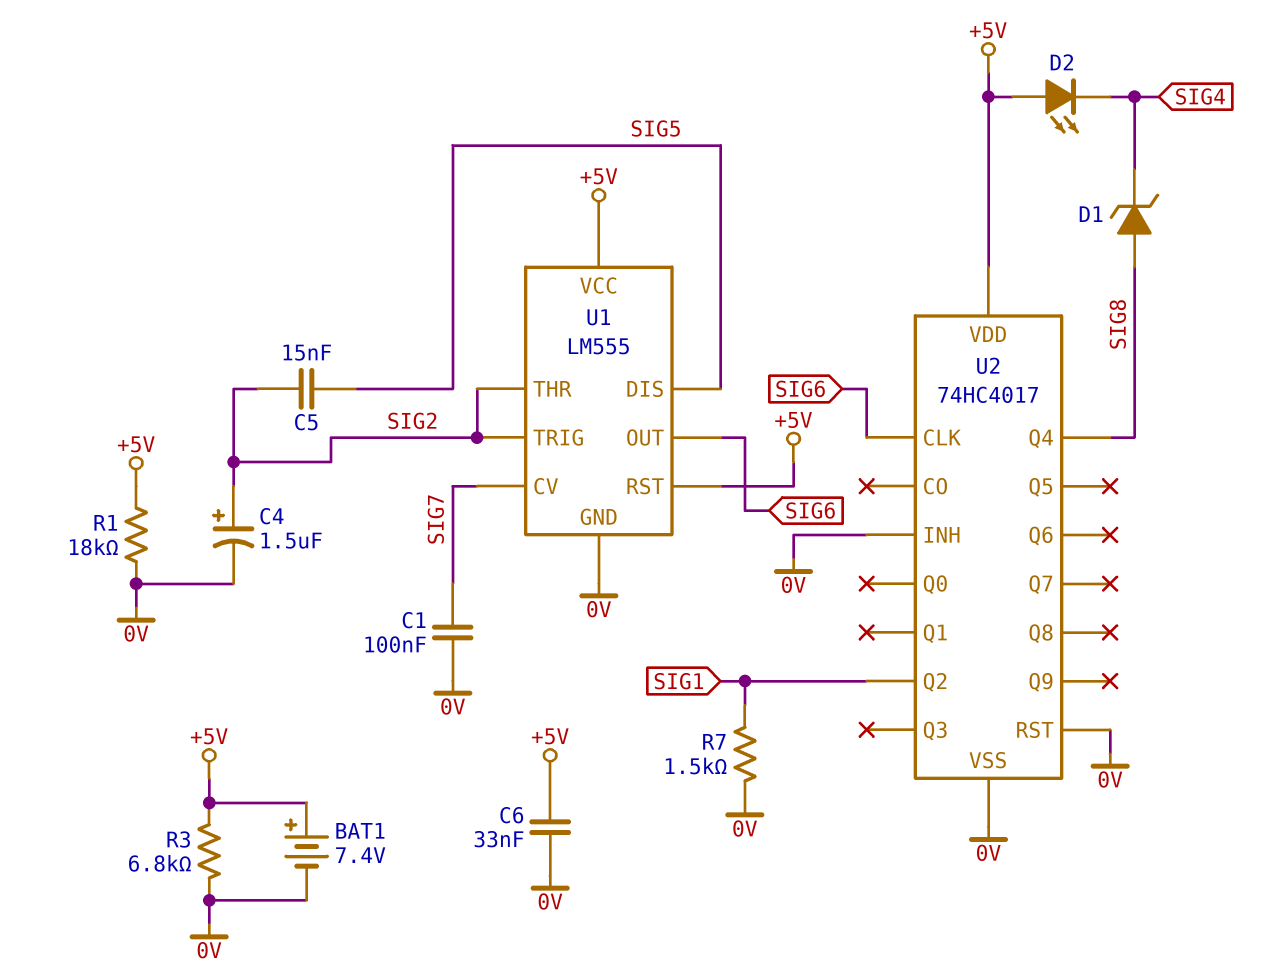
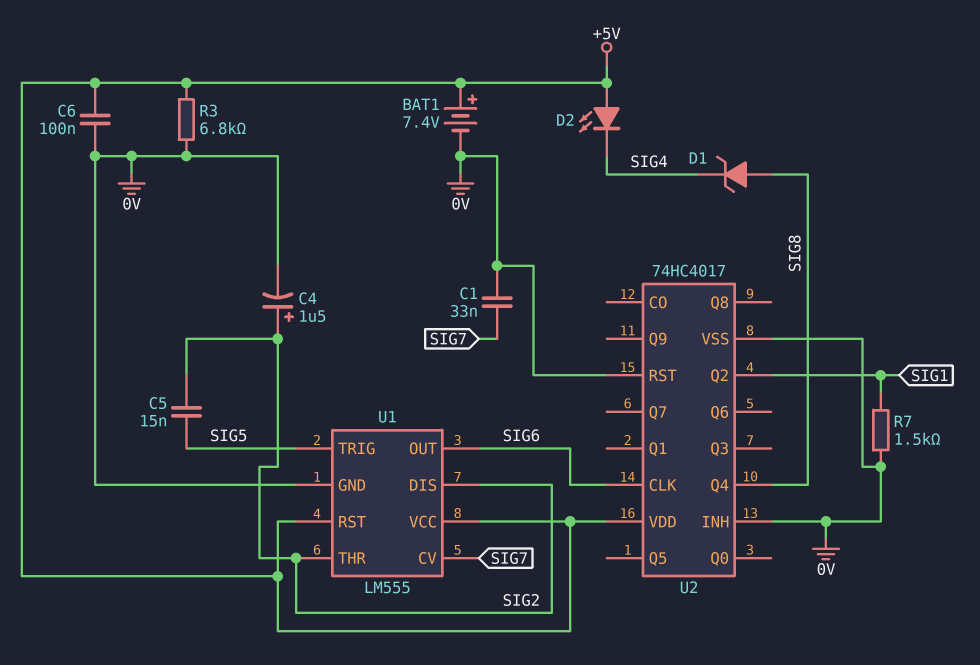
C1: 100nF (0V, SIG7) -> 33nF (0V, SIG7)
C6: 33nF (+5V, 0V) -> 100nF (+5V, 0V)
R1: 18k (+5V, 0V) -> none
U1 pin DIS: SIG5 -> SIG2
U1 pin TRIG: SIG2 -> SIG5

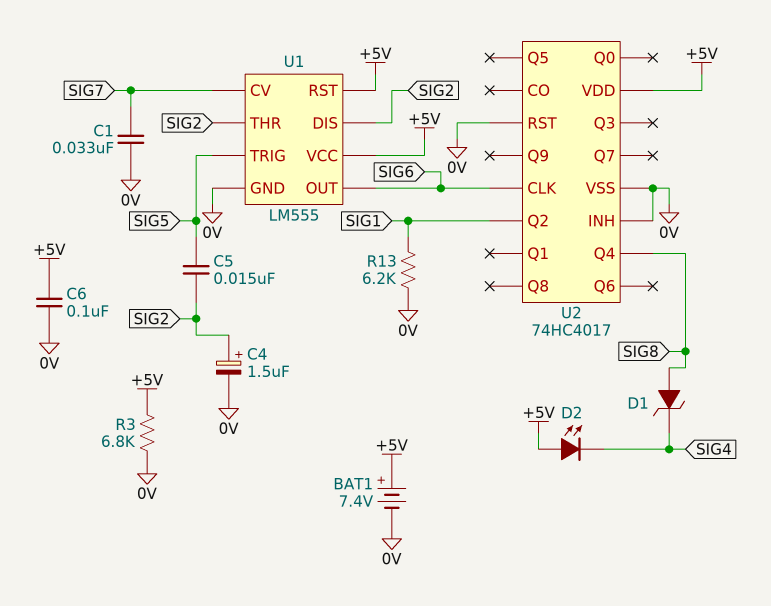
R7: 1.5k (0V, SIG1) -> none
R13: none -> 6.2k (0V, SIG1)

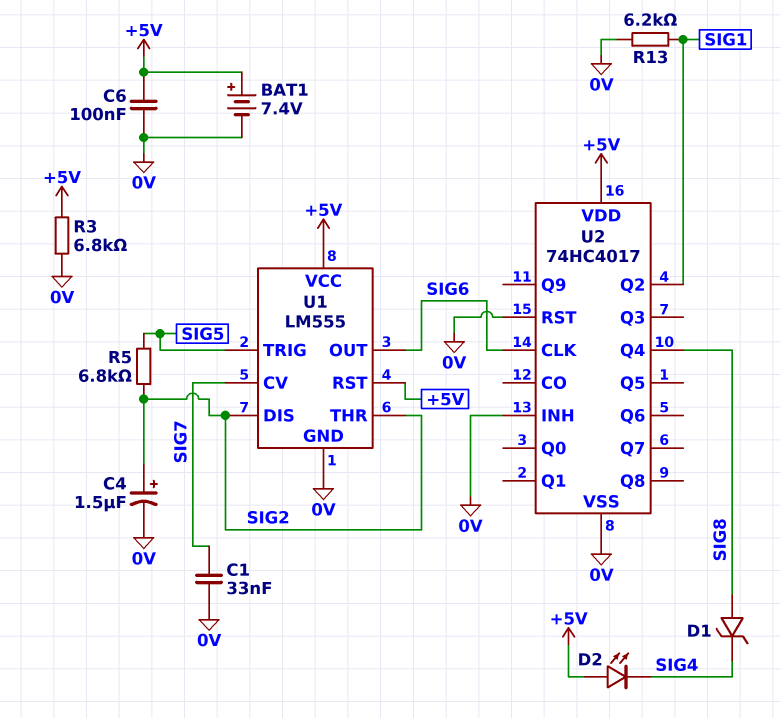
C5: 15nF (SIG2, SIG5) -> none
R5: none -> 6.8k (SIG2, SIG5)

